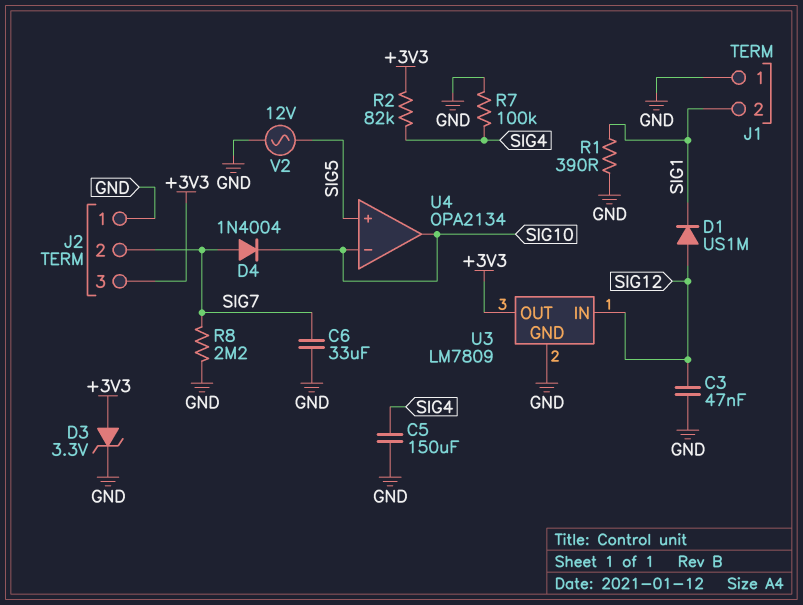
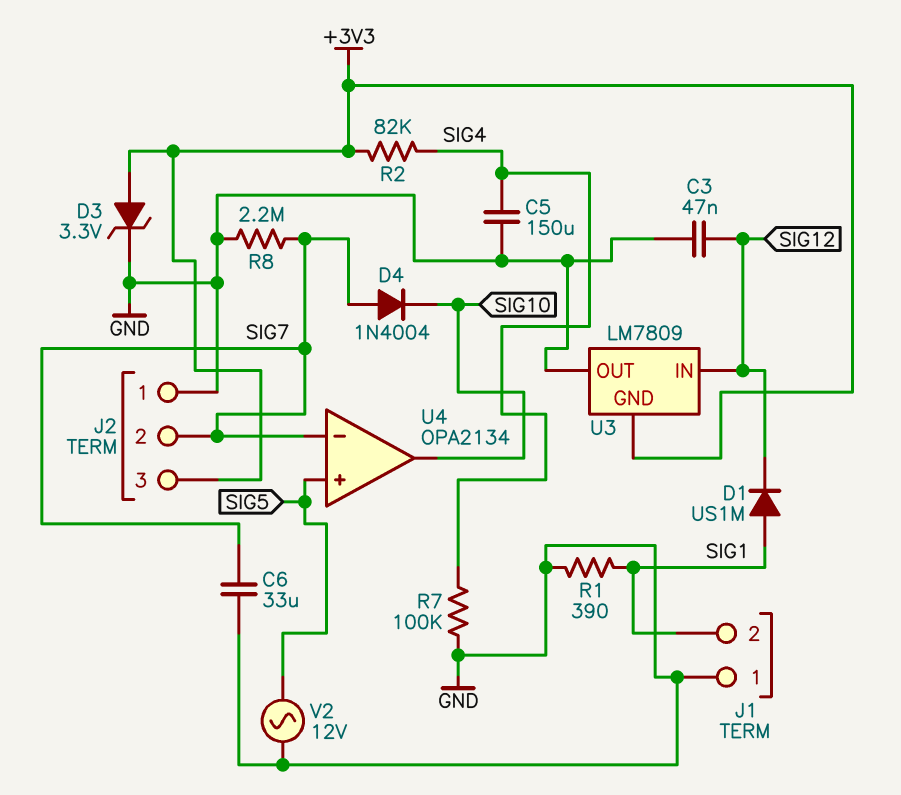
D1: diode US1M (A SIG12, K SIG1) -> diode US1M (A SIG1, K SIG12)
U3 pin GND: GND -> +3V3
U3 pin OUT: +3V3 -> GND
U4 pin in-: SIG10 -> SIG7

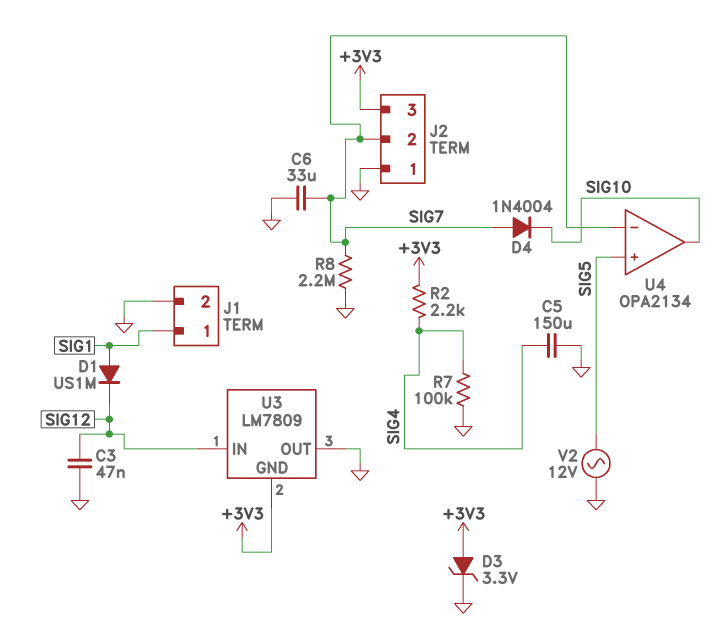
J1 pin 1: GND -> SIG1
J1 pin 2: SIG1 -> GND
R1: 390 (GND, SIG1) -> none
R2: 82k (+3V3, SIG4) -> 2.2k (+3V3, SIG4)

